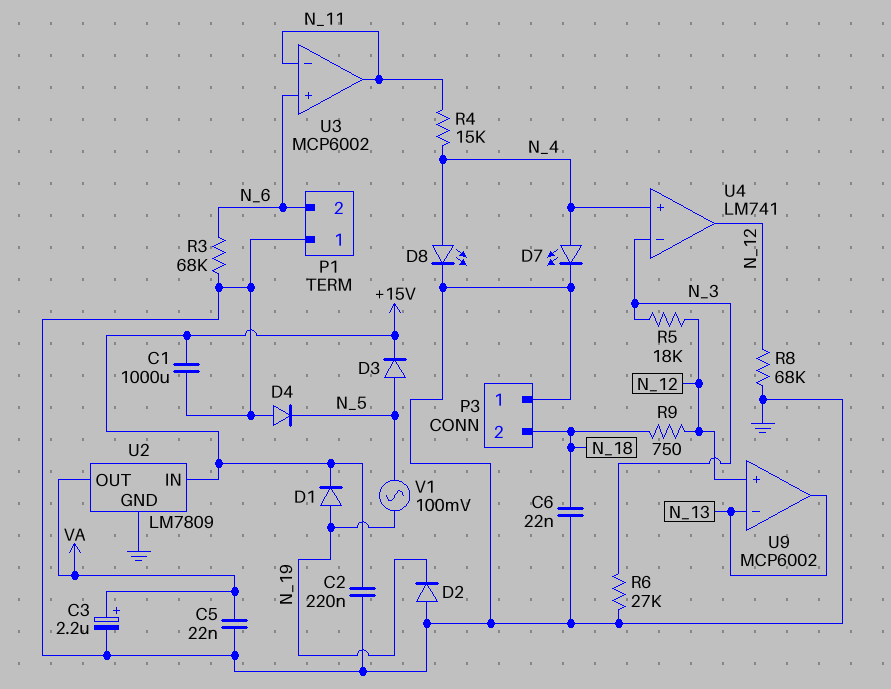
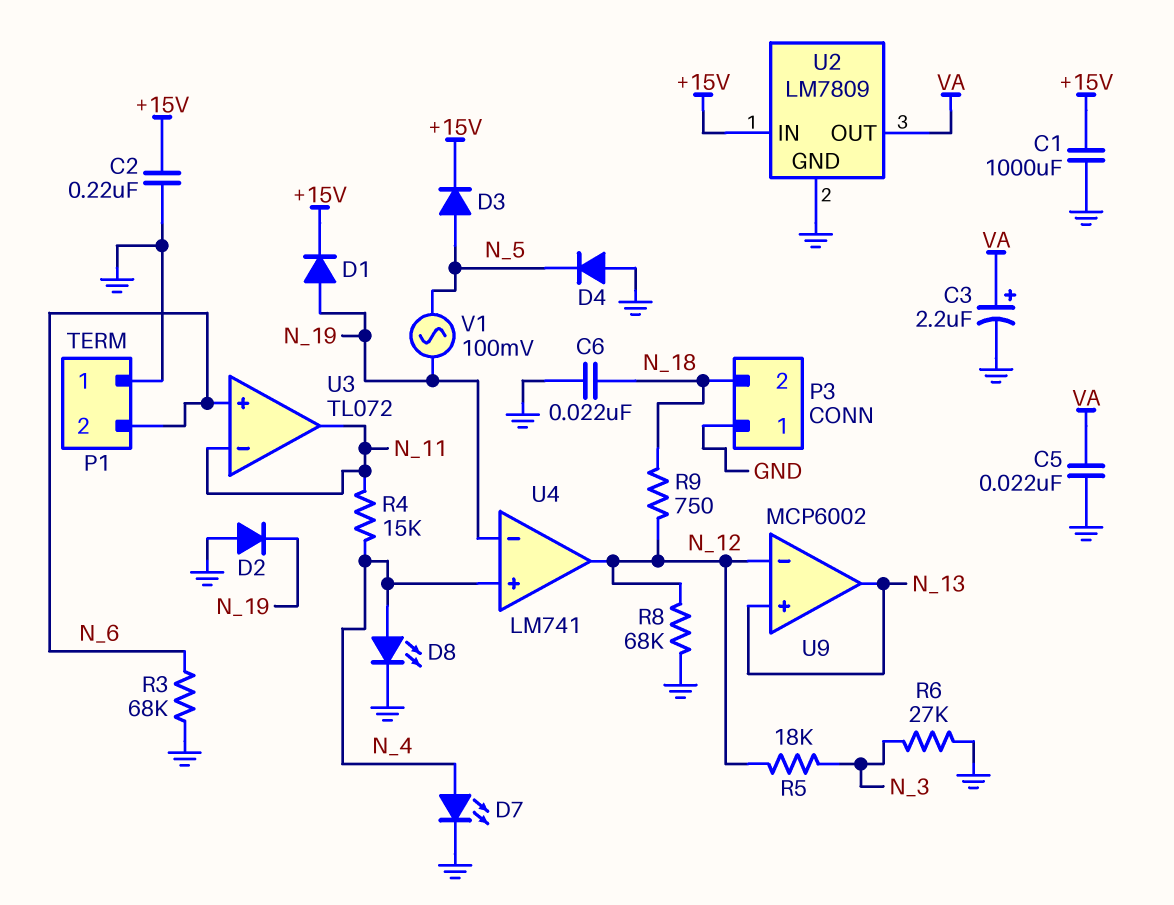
U3: MCP6002 -> TL072
U4 pin in-: N_3 -> N_19
U9 pin in+: N_12 -> N_13
U9 pin in-: N_13 -> N_12

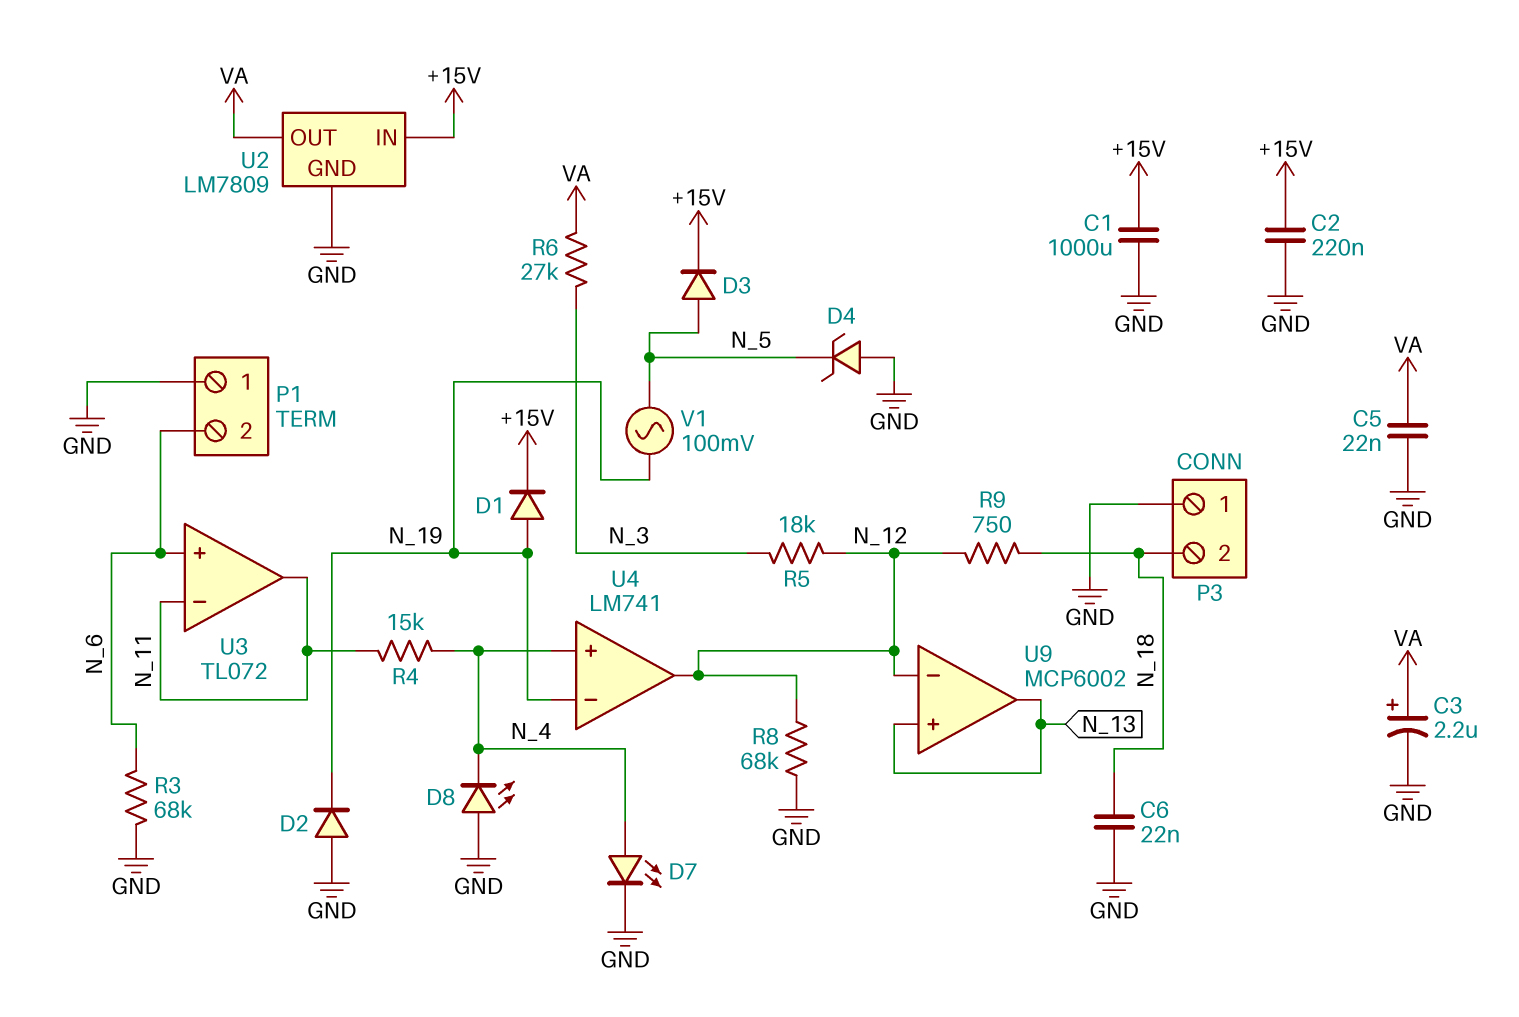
D4: diode (A GND, K N_5) -> zener (A GND, K N_5)
D8: LED (A N_4, K GND) -> LED (A GND, K N_4)
R6: 27k (GND, N_3) -> 27k (N_3, VA)

